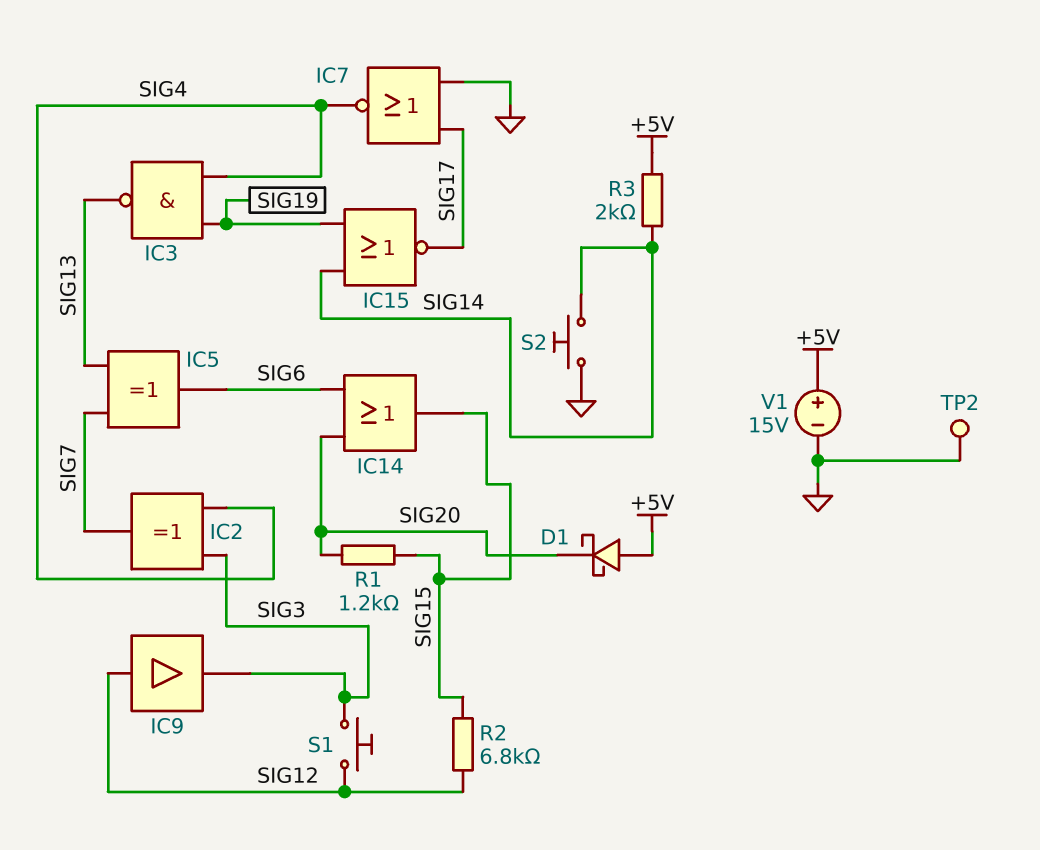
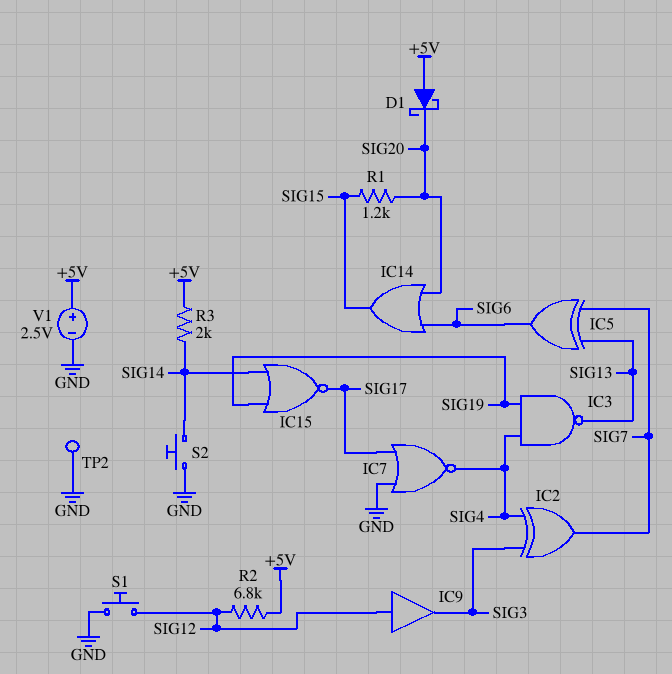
R2: 6.8k (SIG12, SIG15) -> 6.8k (+5V, SIG12)
S1: button (SIG3, SIG12) -> button (GND, SIG12)
V1: 15V (plus +5V, minus GND) -> 2.5V (plus +5V, minus GND)

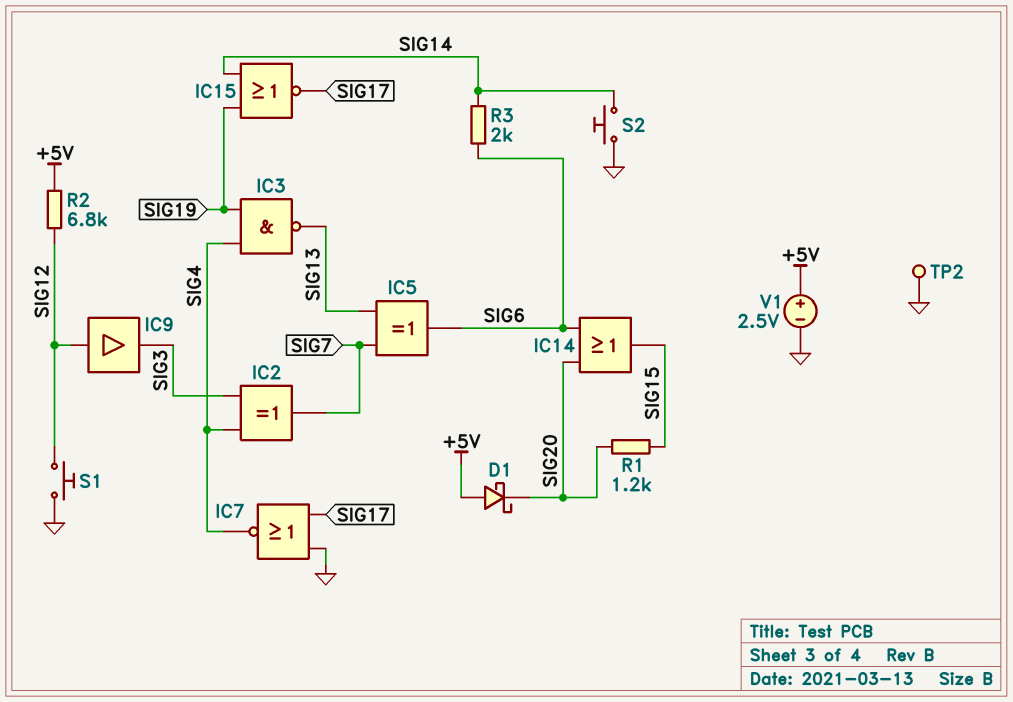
R3: 2k (+5V, SIG14) -> 2k (SIG6, SIG14)

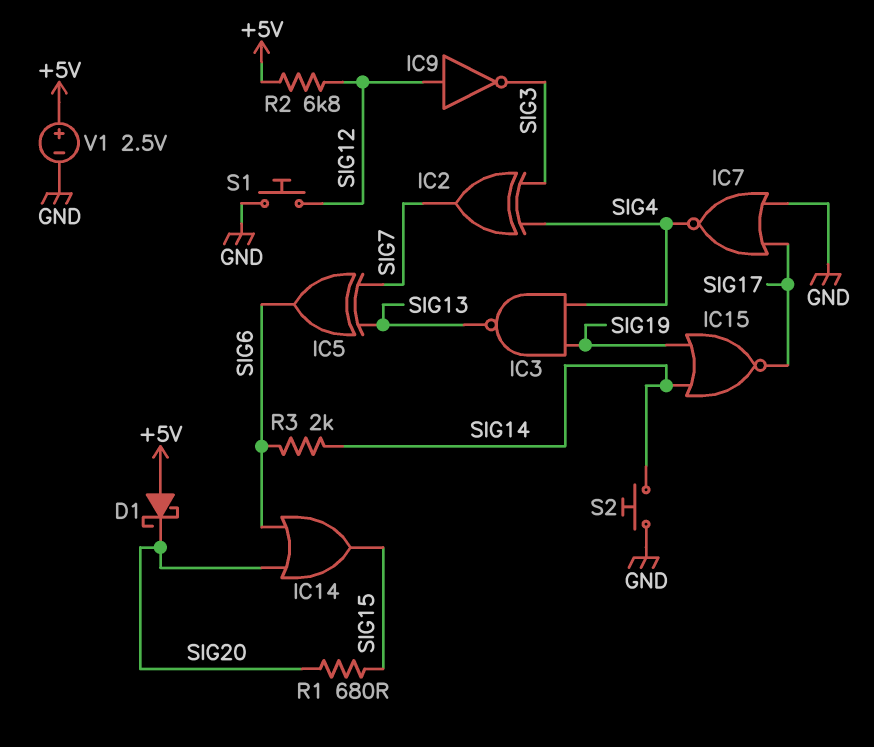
IC9: buffer (in SIG12, out SIG3) -> NOT (in SIG12, out SIG3)
R1: 1.2k (SIG15, SIG20) -> 680 (SIG15, SIG20)
TP2: test point (GND) -> none

